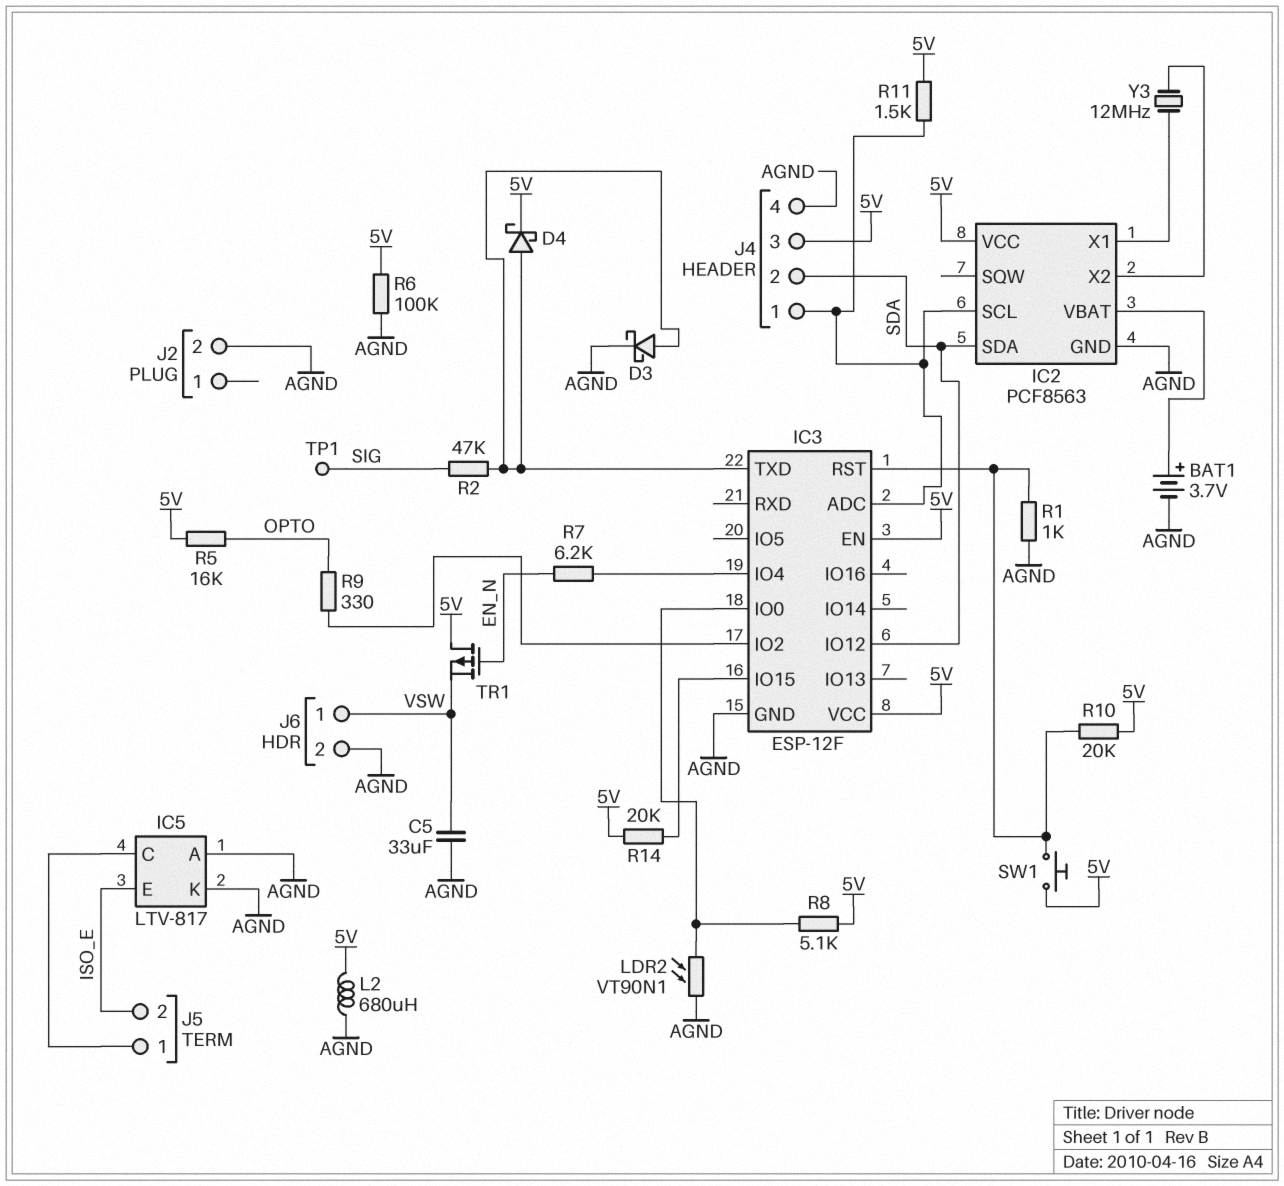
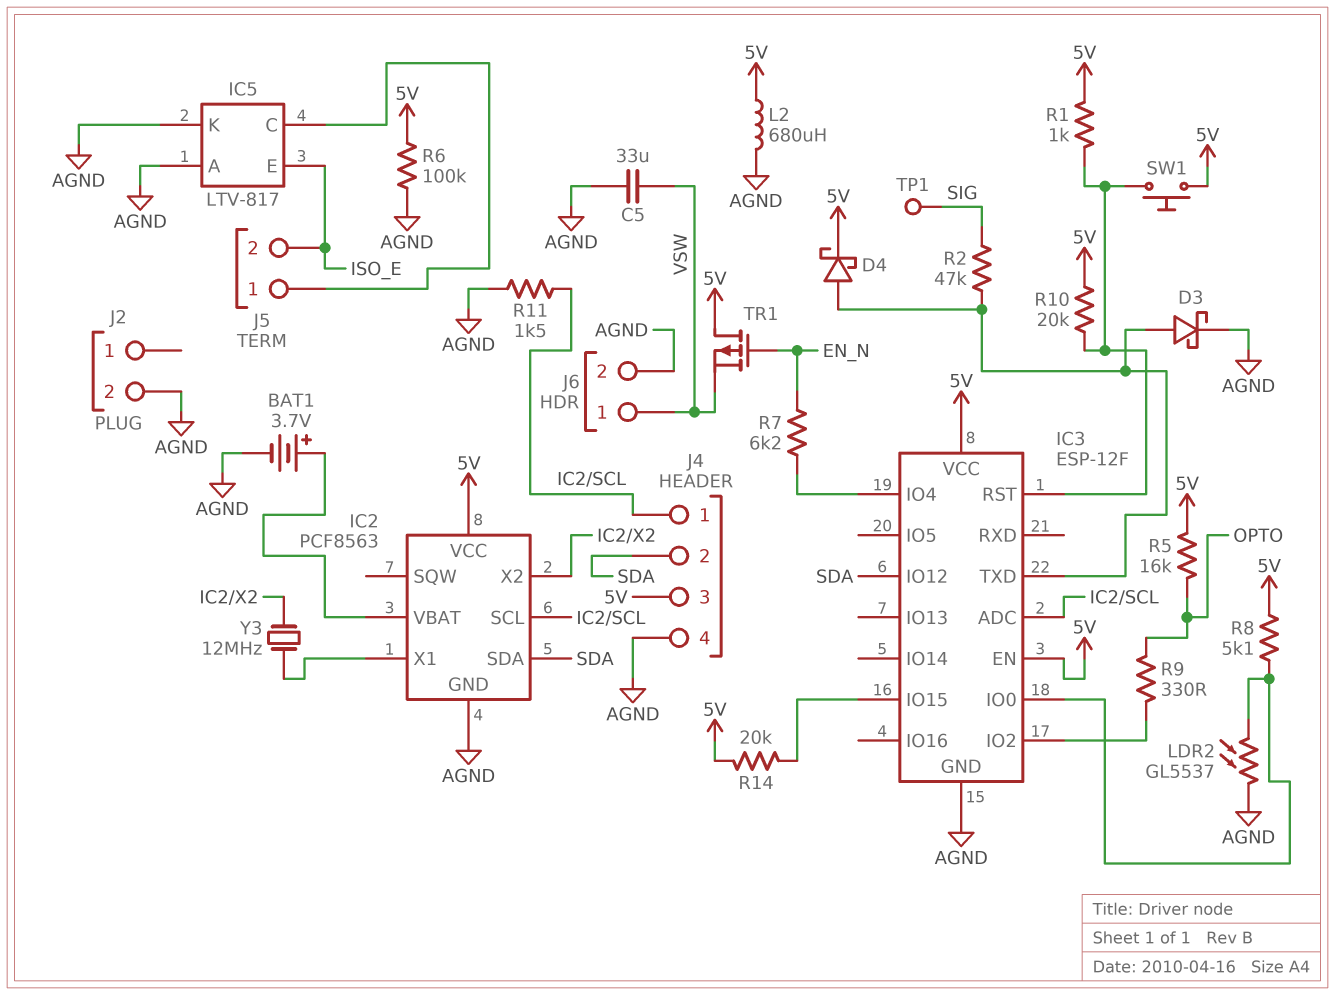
LDR2: VT90N1 (AGND, IC3/IO0) -> GL5537 (AGND, IC3/IO0)
R1: 1k (AGND, IC3/RST) -> 1k (5V, IC3/RST)
R11: 1.5k (5V, IC2/SCL) -> 1.5k (AGND, IC2/SCL)

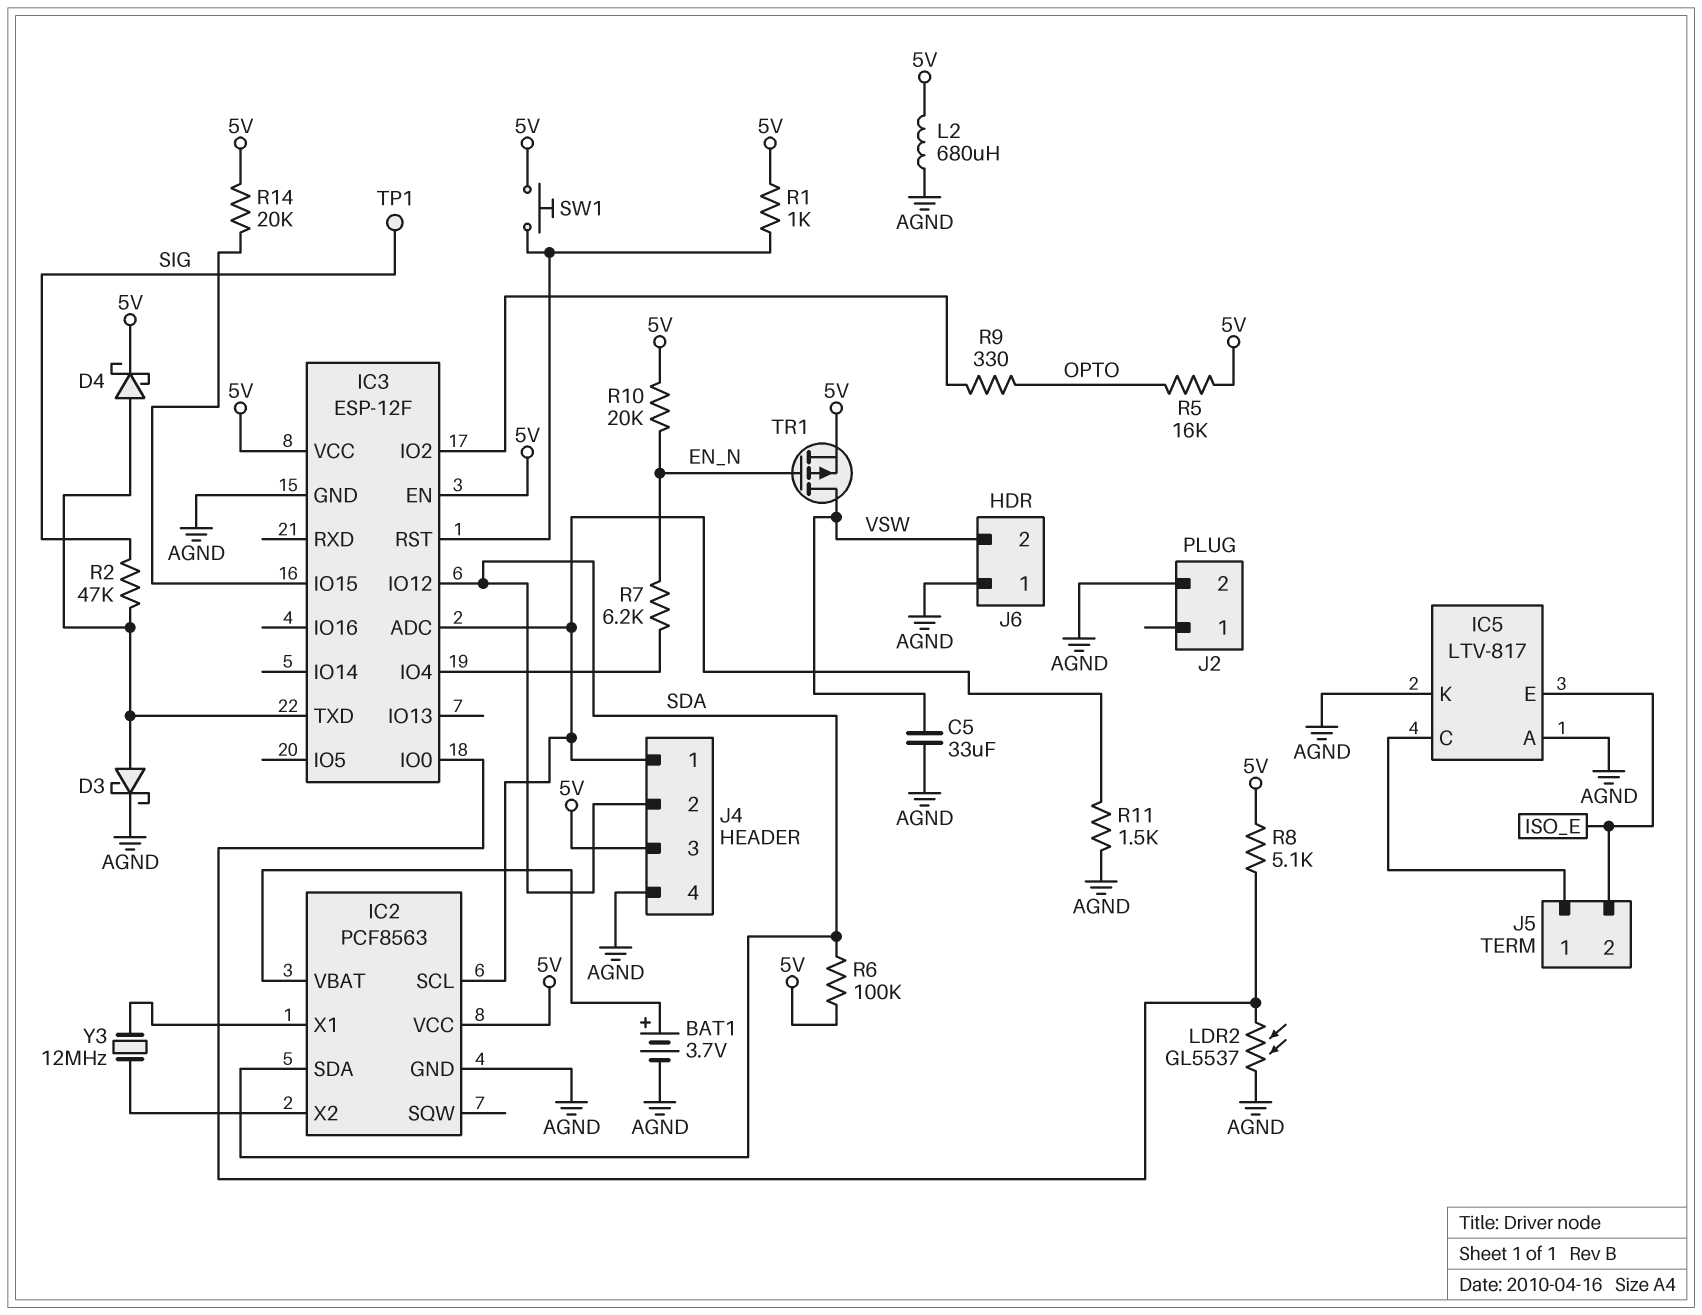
J6 pin 1: VSW -> AGND
J6 pin 2: AGND -> VSW
R6: 100k (5V, AGND) -> 100k (5V, SDA)
R10: 20k (5V, IC3/RST) -> 20k (5V, EN_N)
TR1: PMOS (G EN_N, D 5V, S VSW) -> PMOS (G EN_N, D VSW, S 5V)

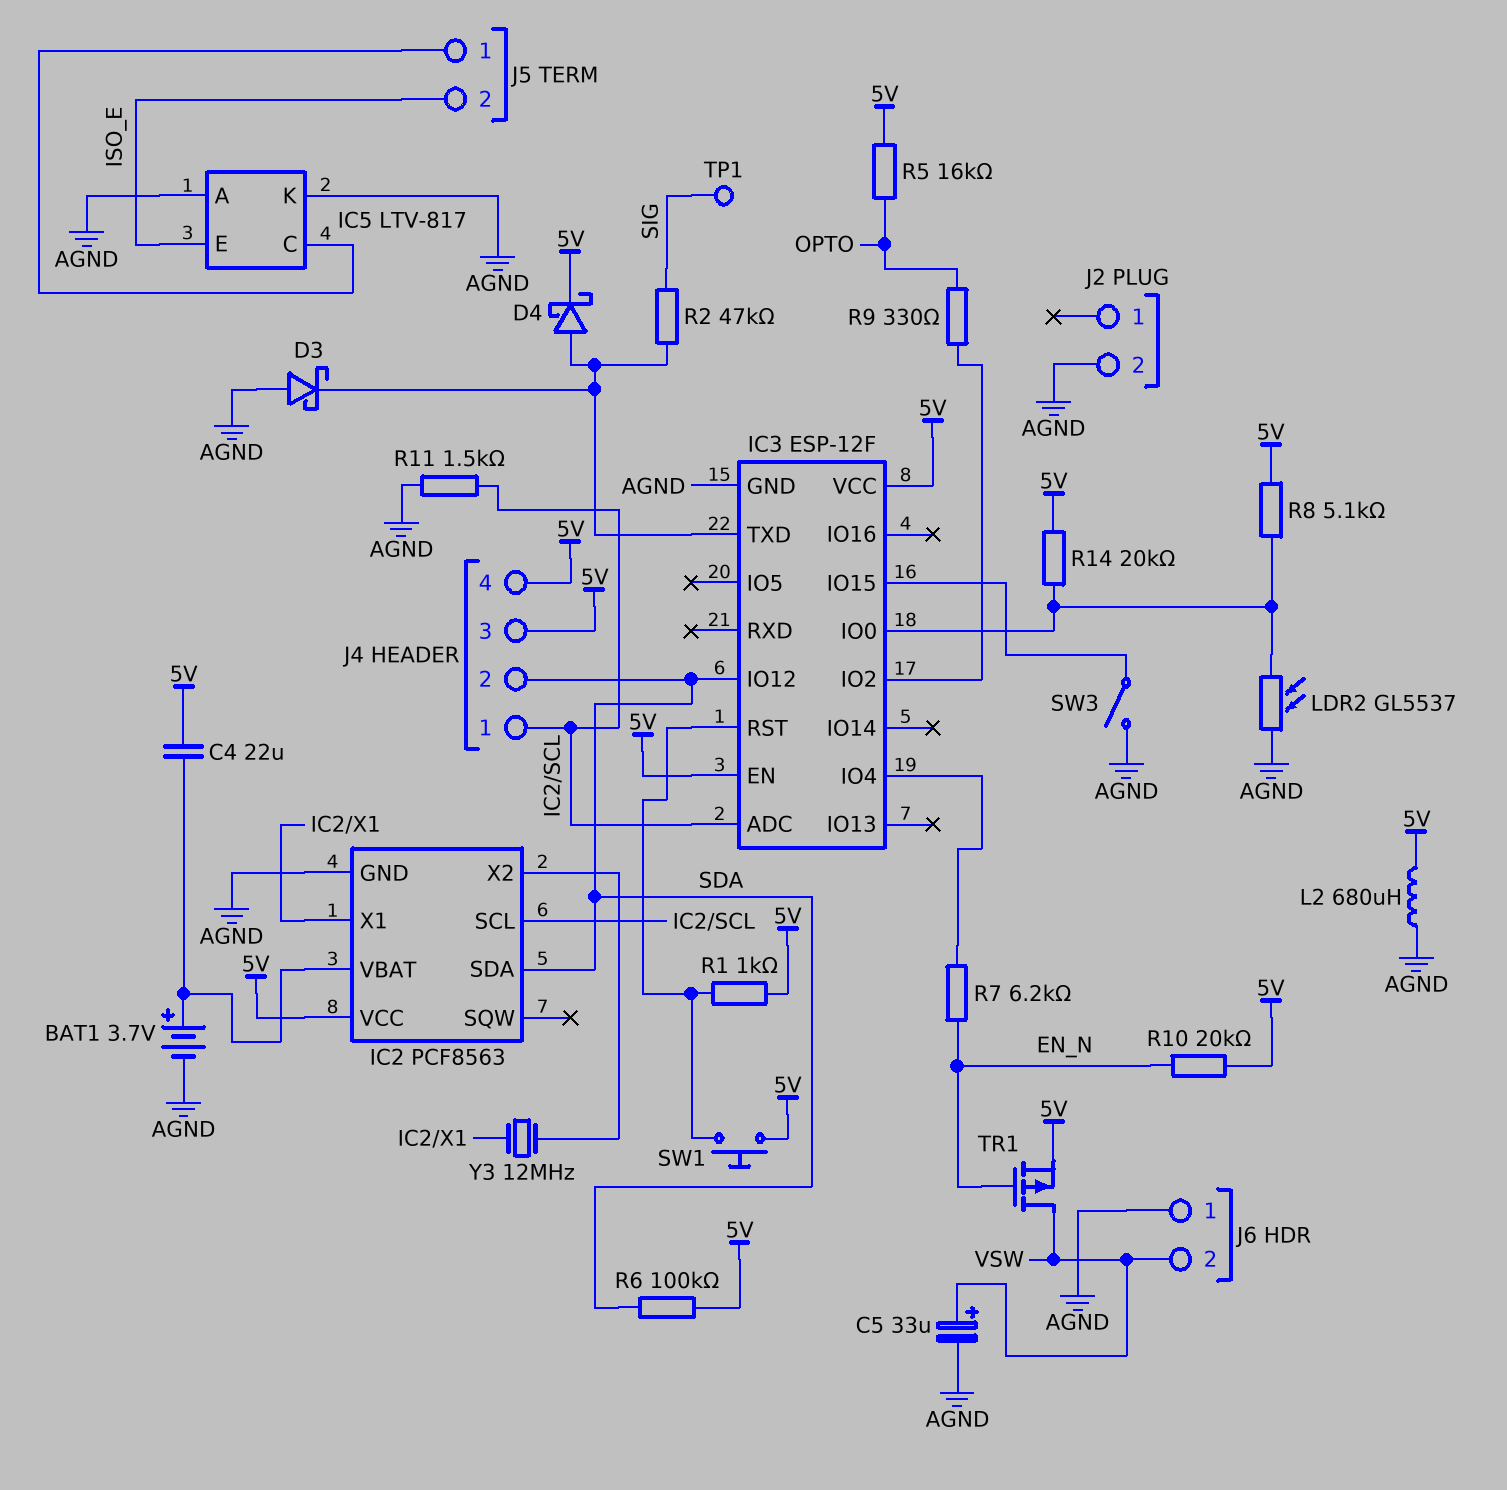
C4: none -> 22uF (5V, IC2/VBAT)
C5: 33uF (AGND, VSW) -> 33uF (plus VSW, minus AGND)
D3: schottky (A IC3/TXD, K AGND) -> schottky (A AGND, K IC3/TXD)
J4 pin 4: AGND -> 5V
R14: 20k (5V, IC3/IO15) -> 20k (5V, IC3/IO0)
SW3: none -> switch (AGND, IC3/IO15)

